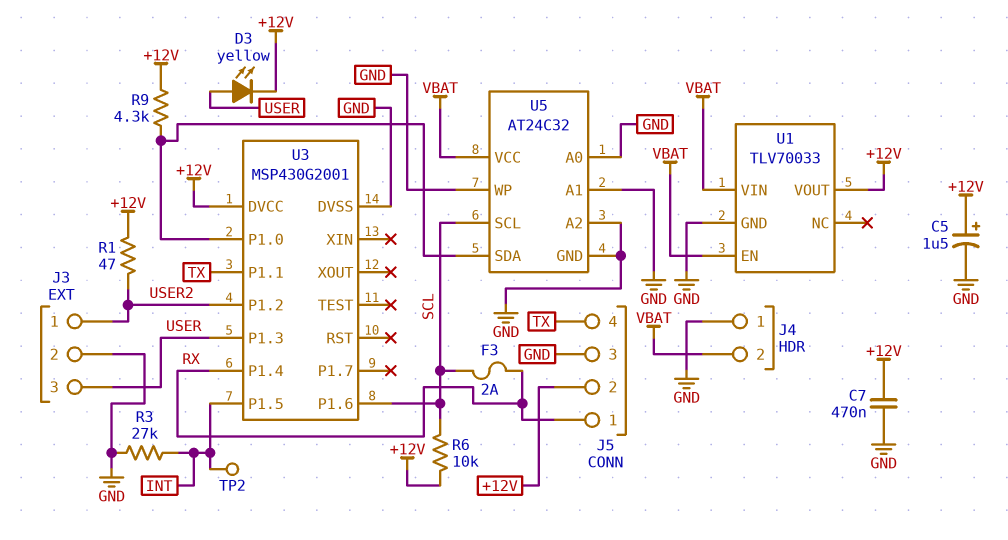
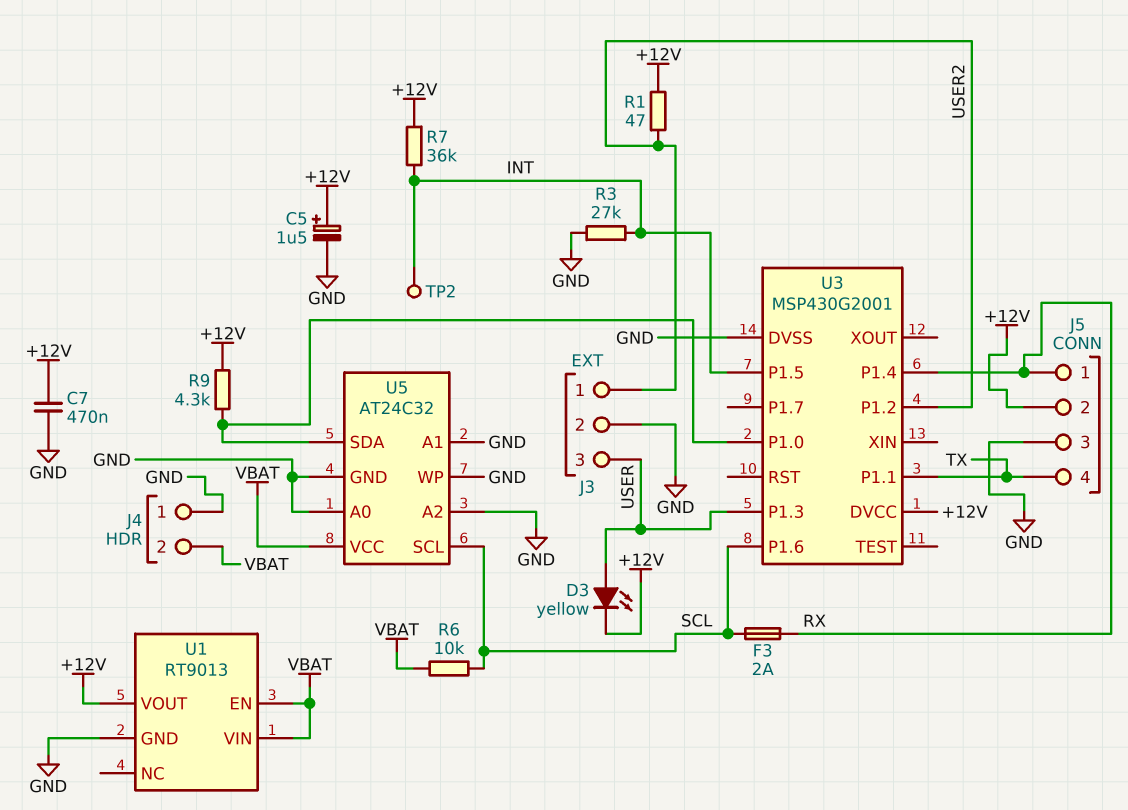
R6: 10k (+12V, SCL) -> 10k (SCL, VBAT)
R7: none -> 36k (+12V, INT)
U1: TLV70033 -> RT9013

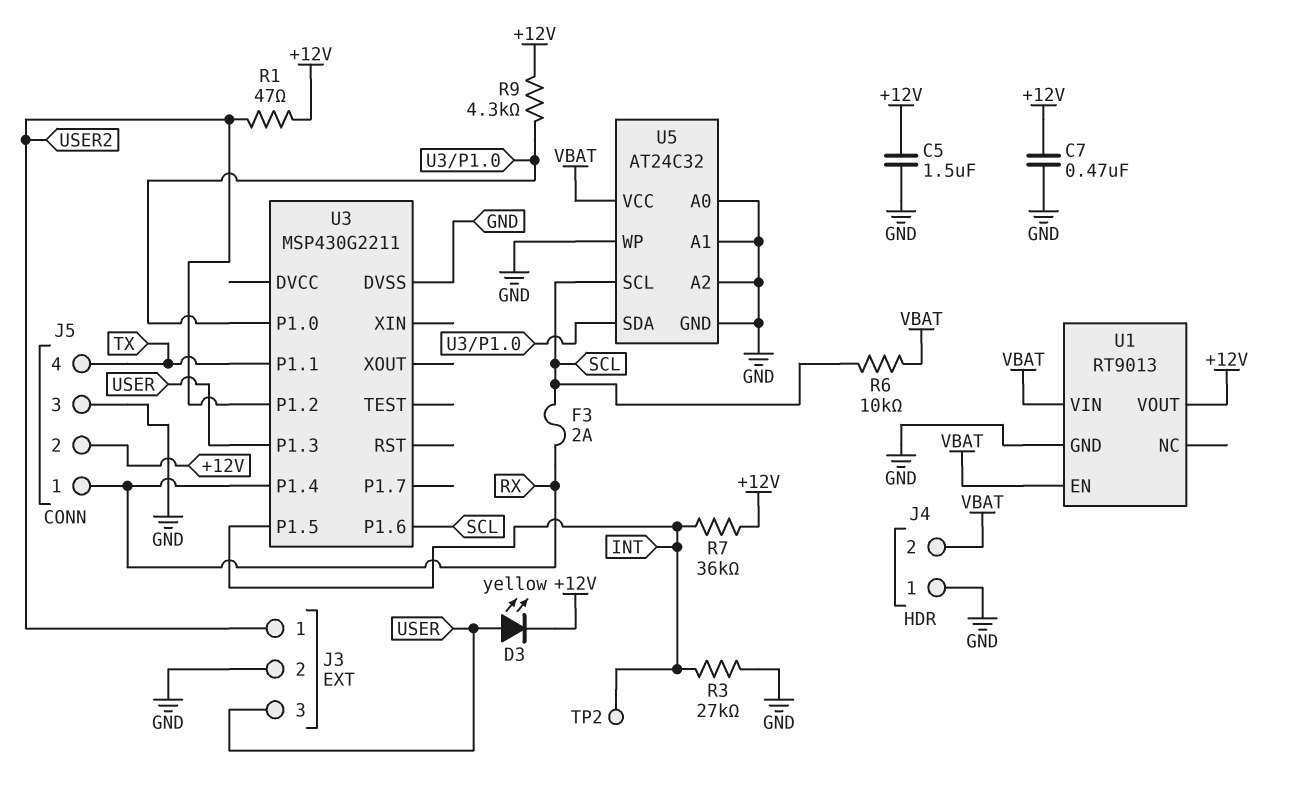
C5: 1.5uF (plus +12V, minus GND) -> 1.5uF (+12V, GND)
U3: MSP430G2001 -> MSP430G2211
U3 pin DVCC: +12V -> none

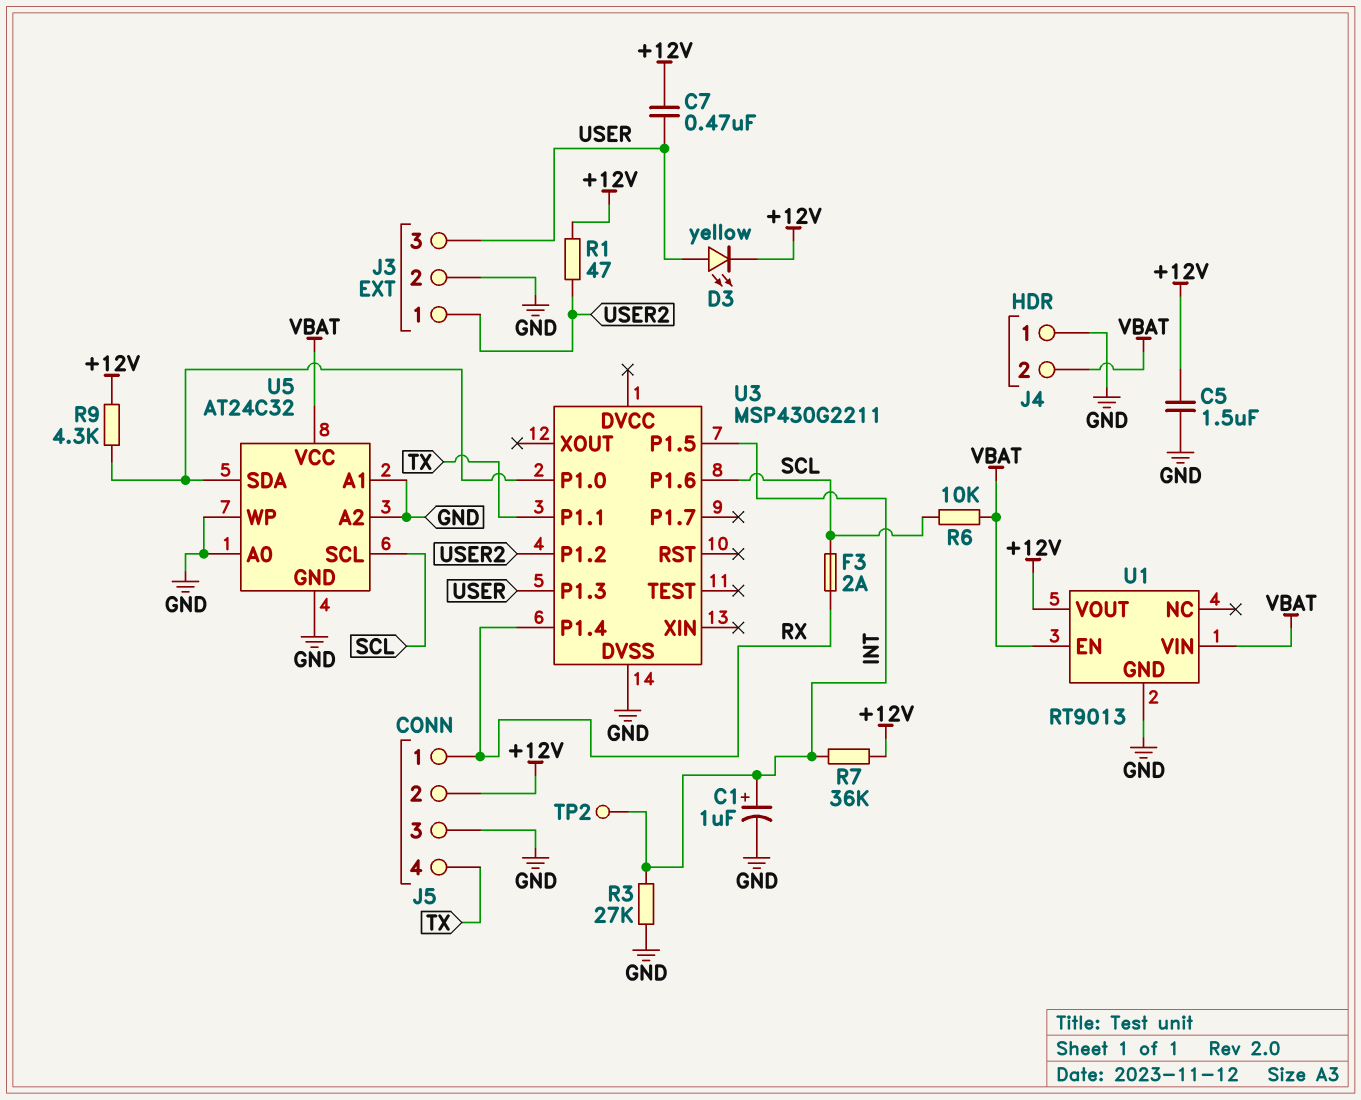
C1: none -> 1uF (plus INT, minus GND)
C7: 470nF (+12V, GND) -> 470nF (+12V, USER)

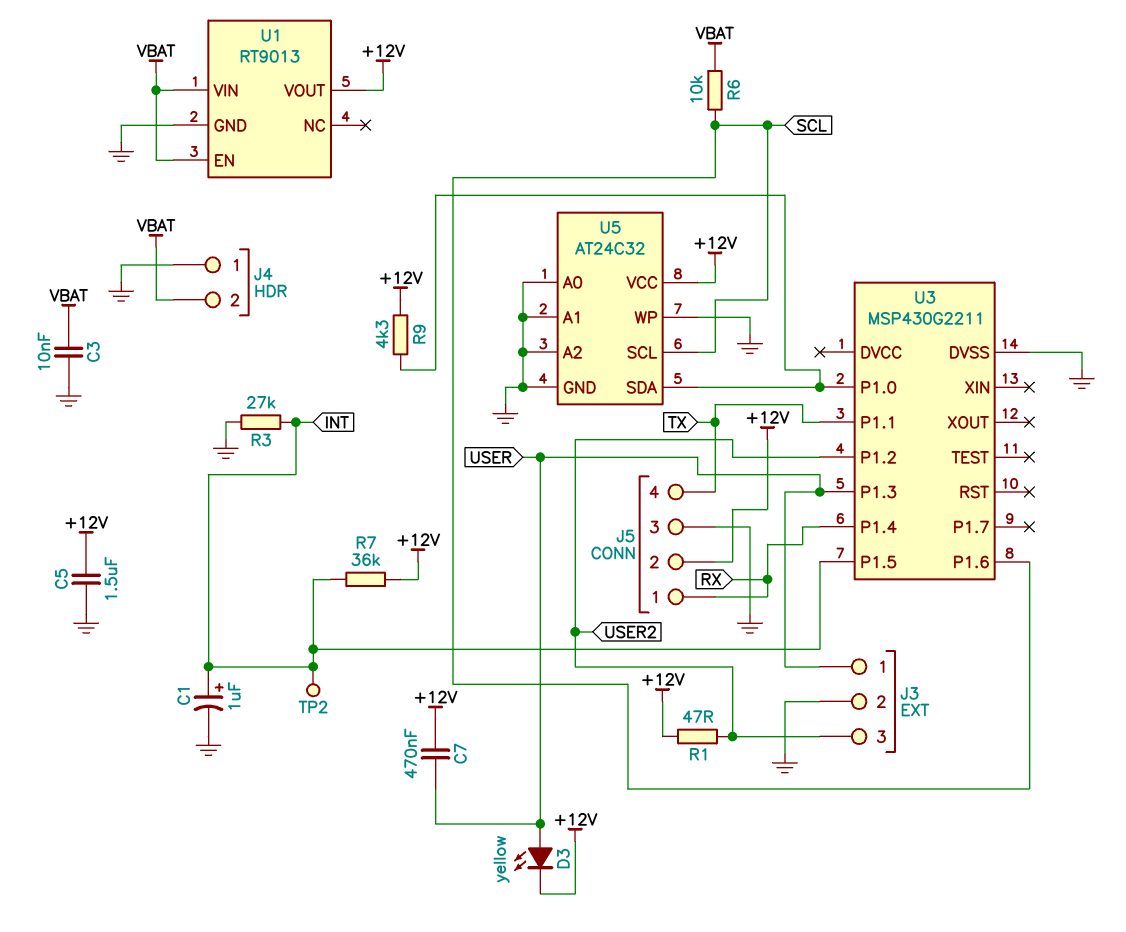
C3: none -> 10nF (GND, VBAT)
F3: 2A (RX, SCL) -> none
J3 pin 1: USER2 -> USER
J3 pin 3: USER -> USER2
U5 pin VCC: VBAT -> +12V

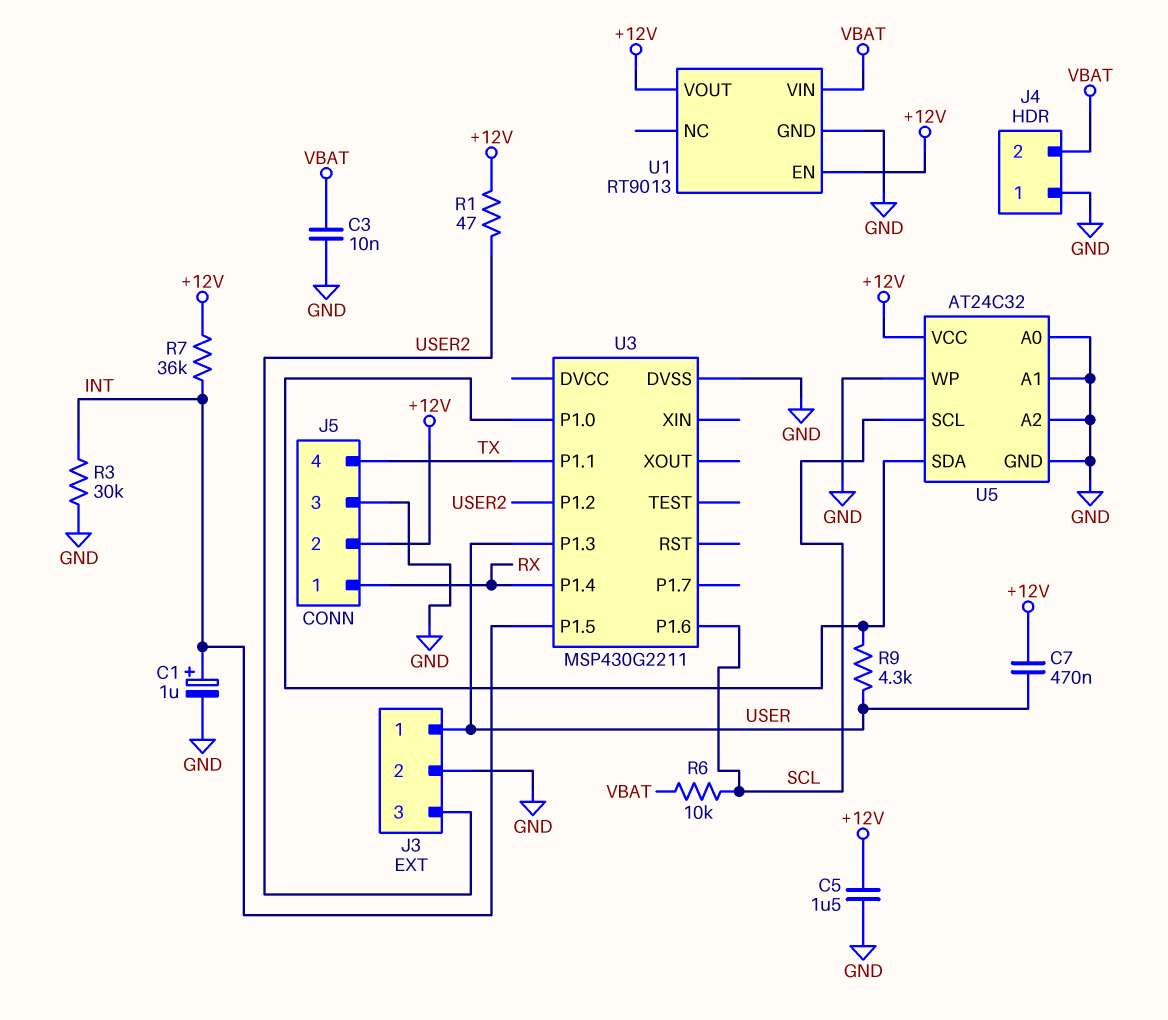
D3: LED yellow (A USER, K +12V) -> none
R3: 27k (GND, INT) -> 30k (GND, INT)
R9: 4.3k (+12V, U3/P1.0) -> 4.3k (U3/P1.0, USER)
TP2: test point (INT) -> none
U1 pin EN: VBAT -> +12V

